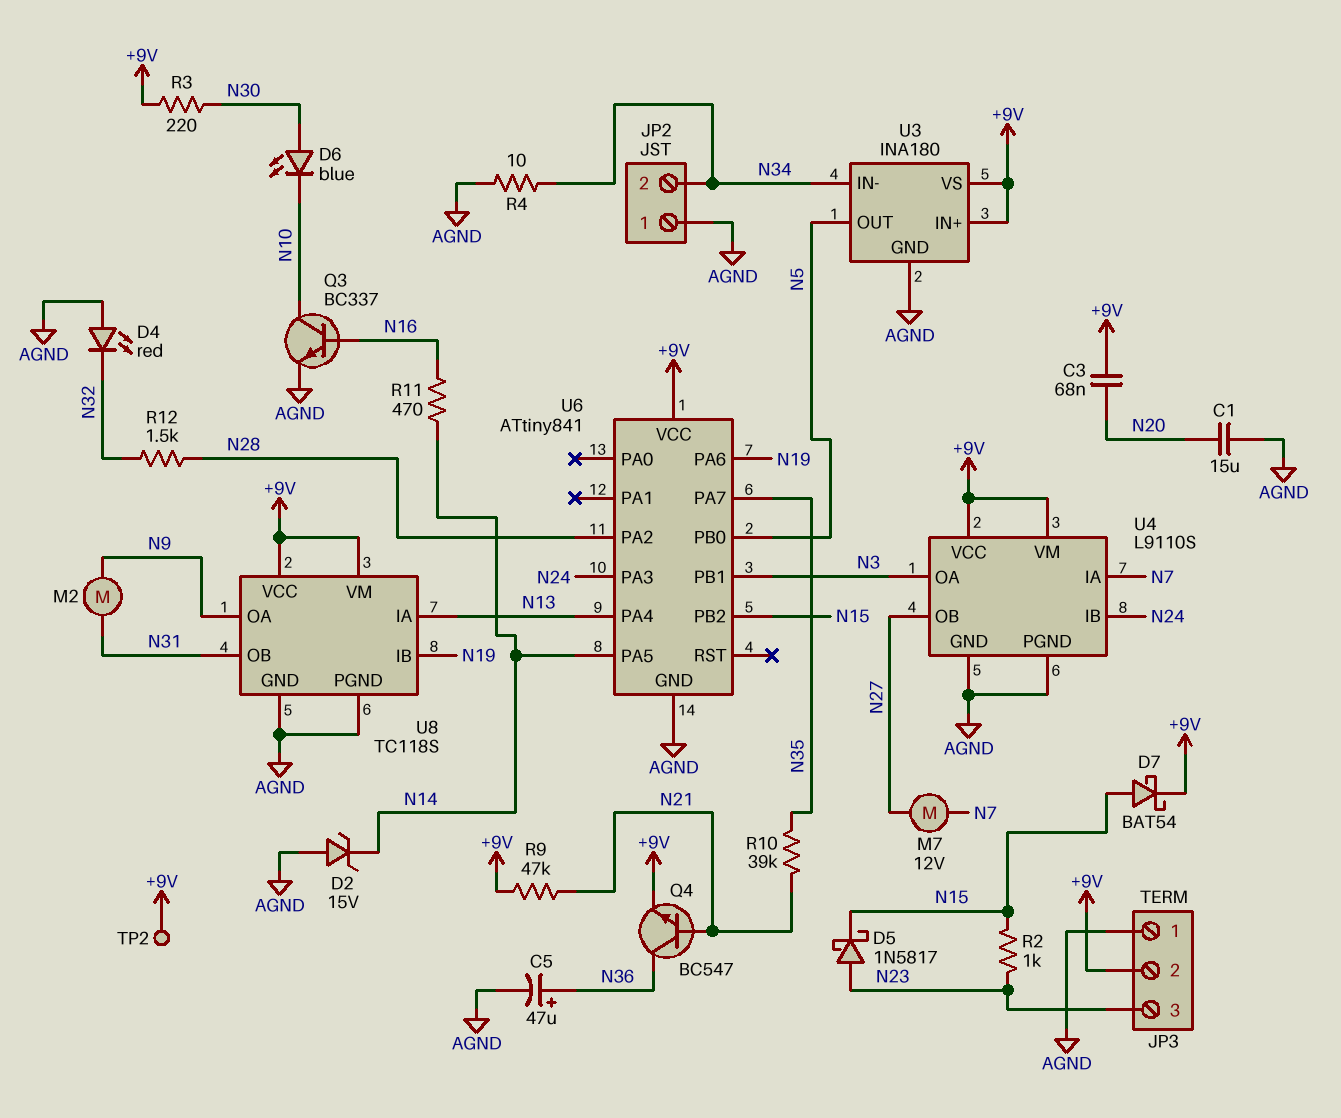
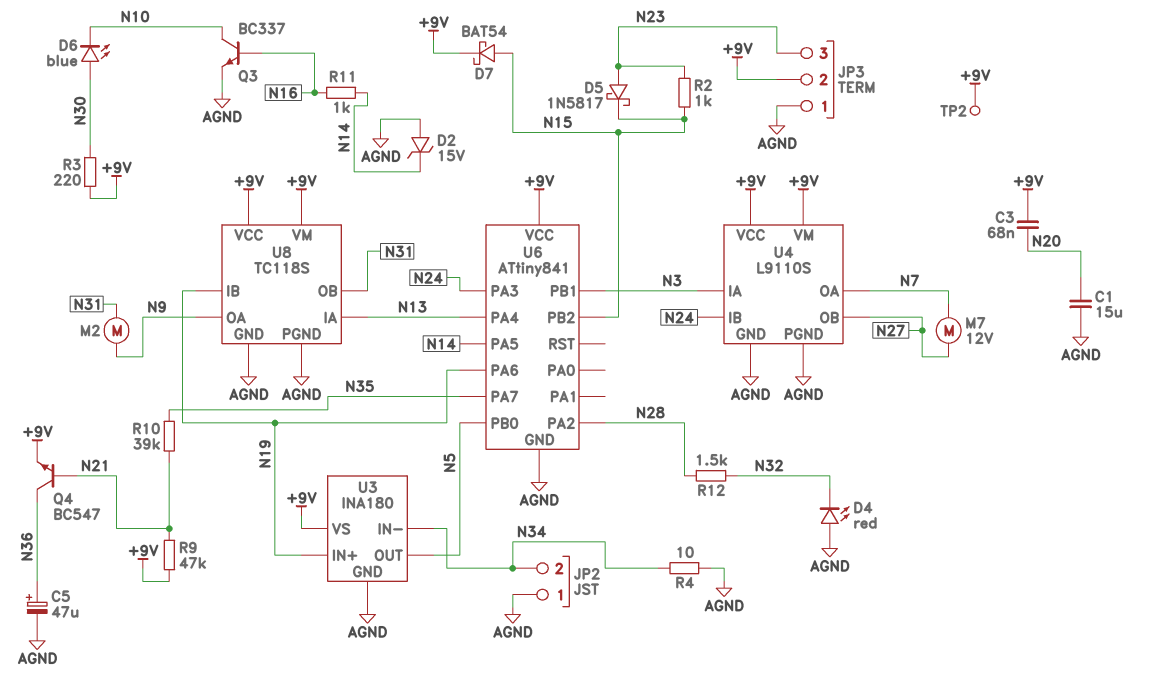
R11: 470 (N14, N16) -> 1k (N14, N16)
U3 pin IN+: +9V -> N19
U4 pin IA: N7 -> N3
U4 pin OA: N3 -> N7

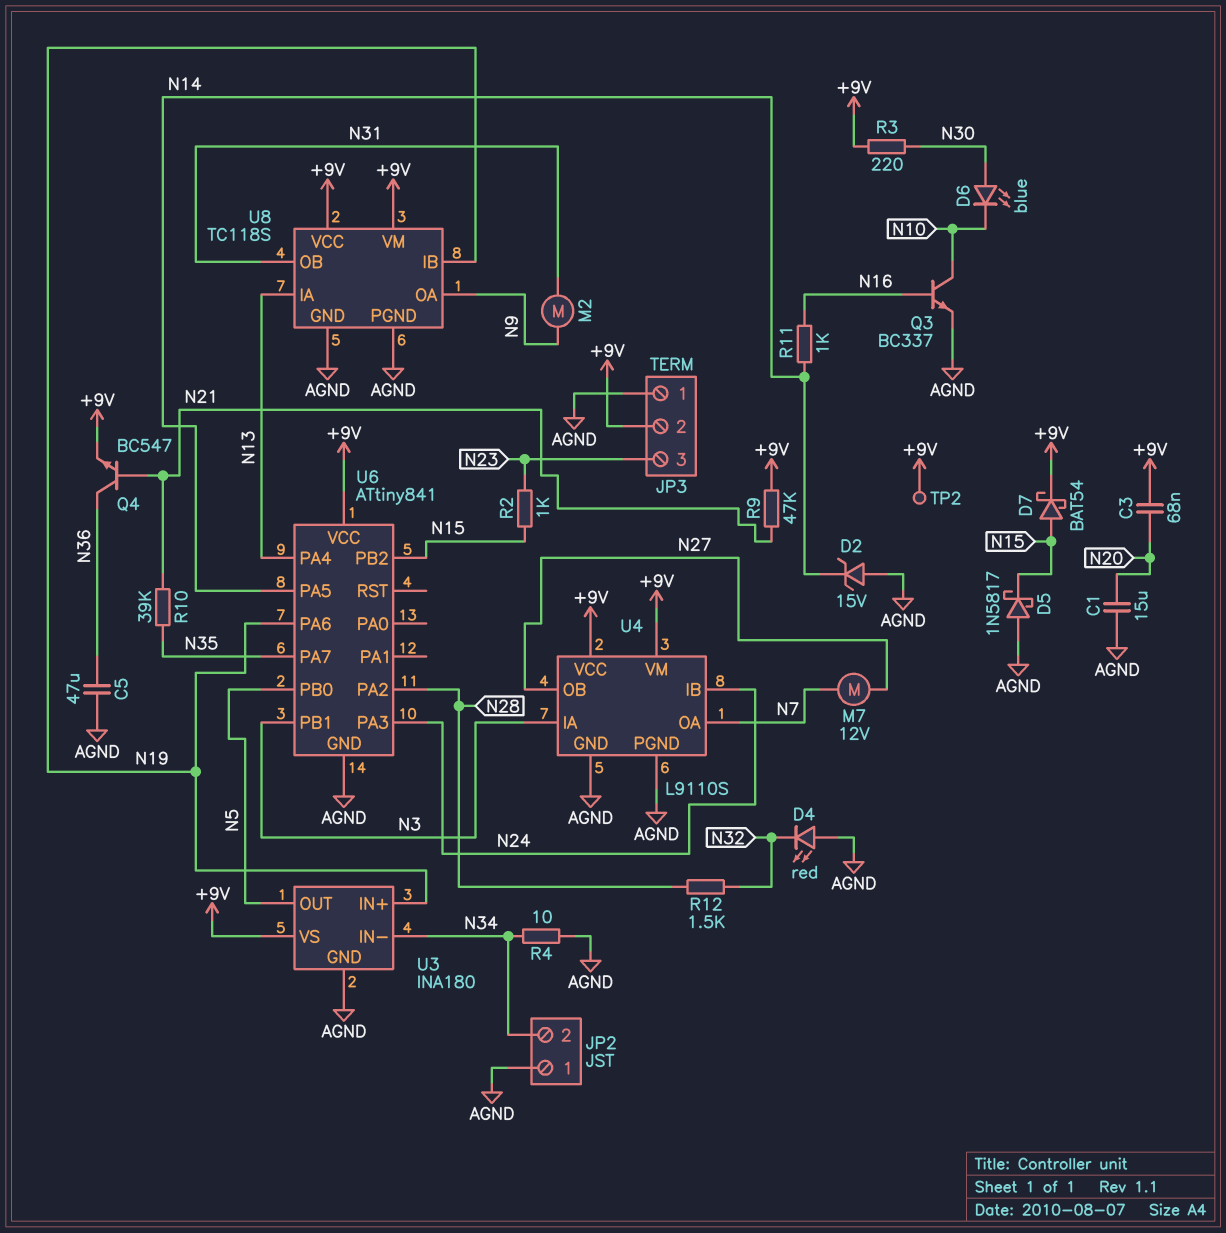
C5: 47uF (plus N36, minus AGND) -> 47uF (AGND, N36)
D5: schottky 1N5817 (A N23, K N15) -> schottky 1N5817 (A AGND, K N15)

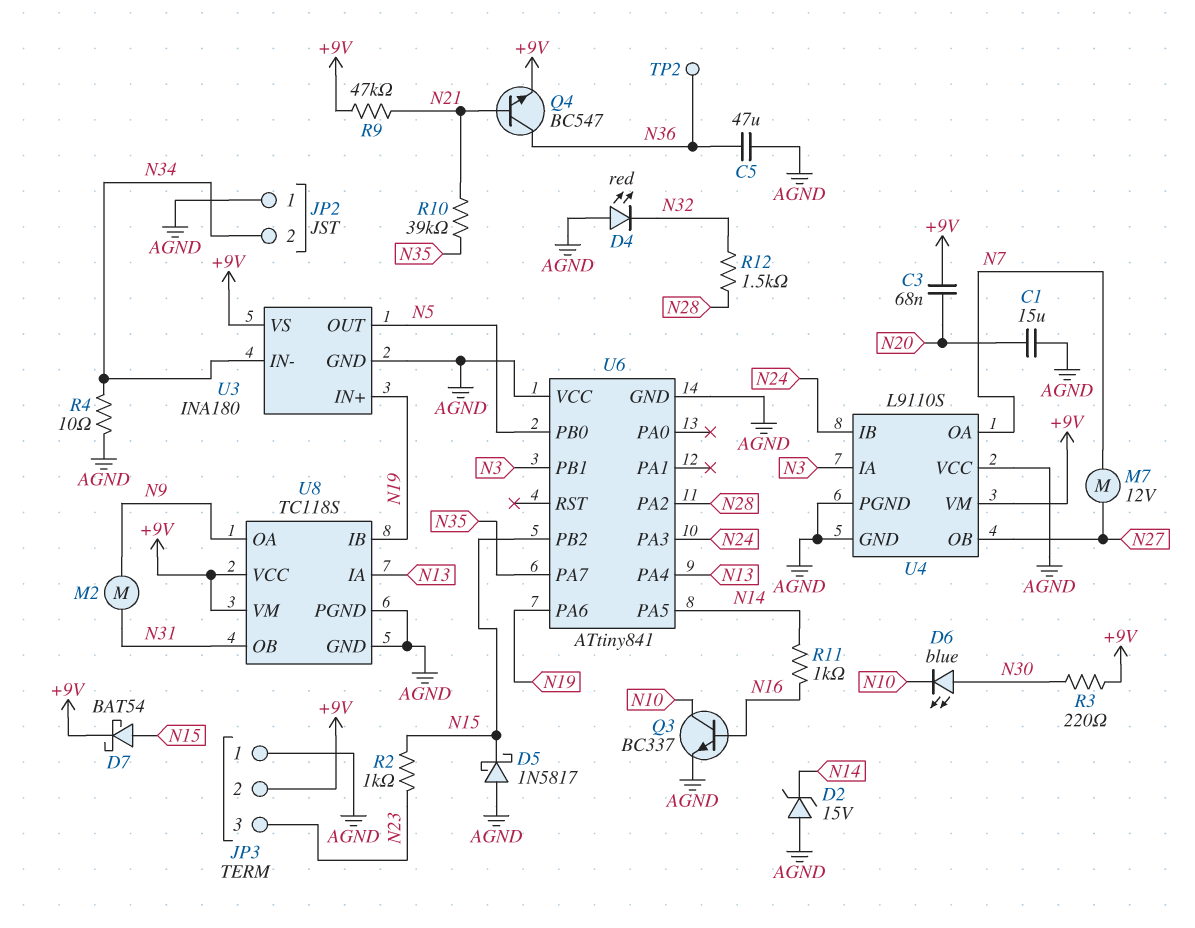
TP2: test point (+9V) -> test point (N36)
U4 pin VCC: +9V -> AGND
U6 pin VCC: +9V -> AGND

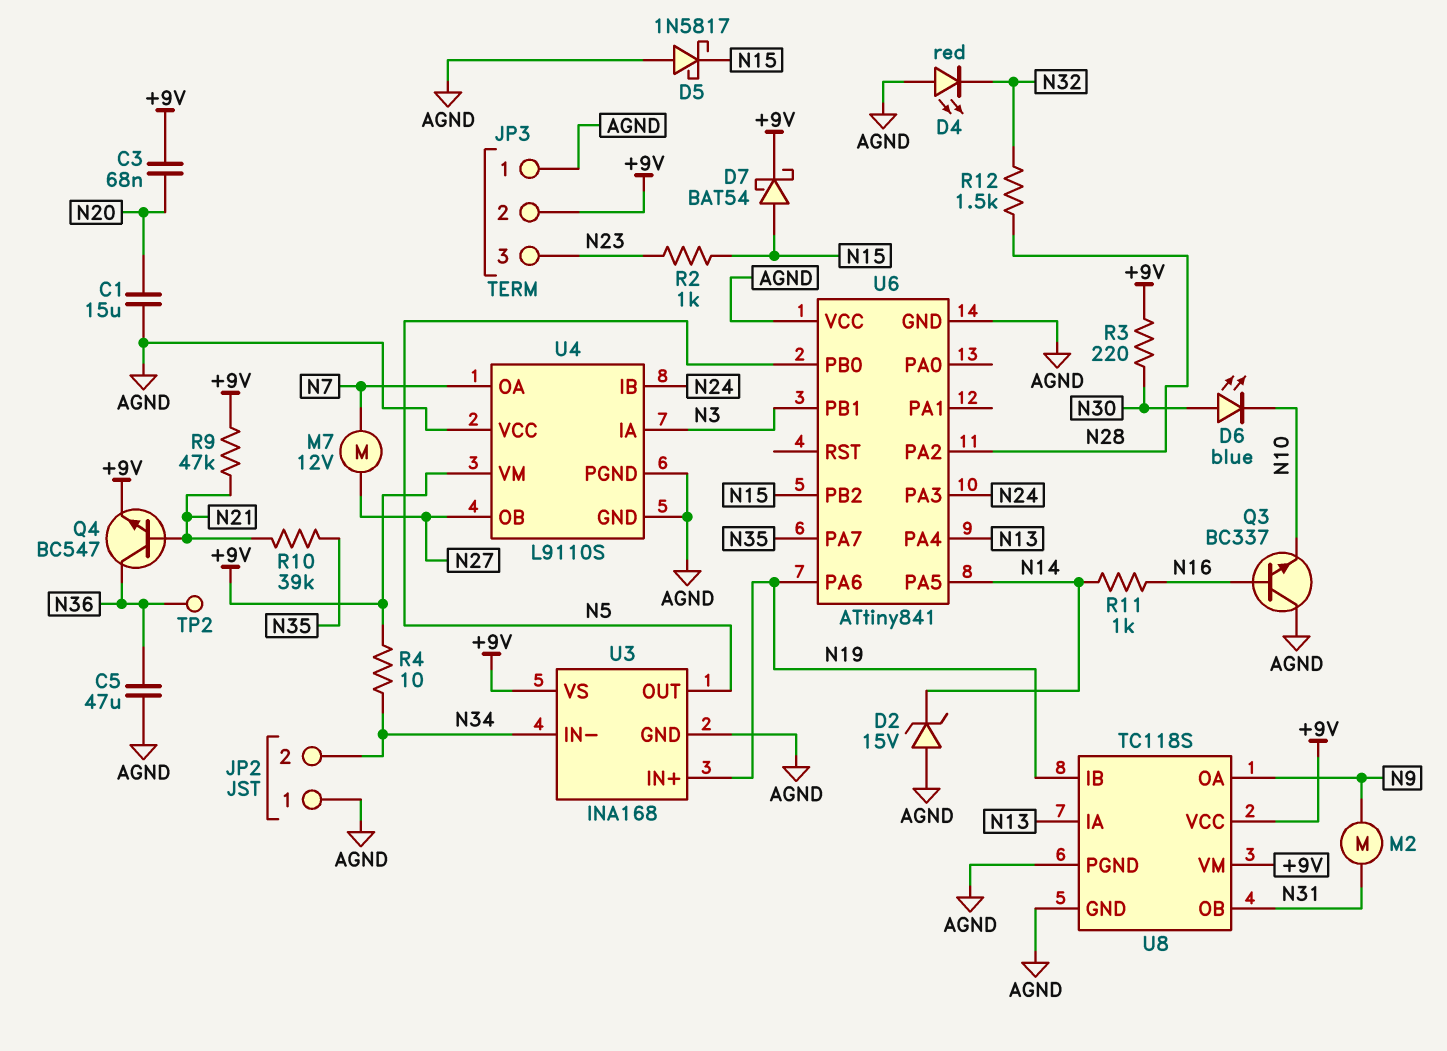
Q3: NPN BC337 (B N16, C N10, E AGND) -> NPN BC337 (B N16, C AGND, E N10)
R4: 10 (AGND, N34) -> 10 (+9V, N34)
U3: INA180 -> INA168

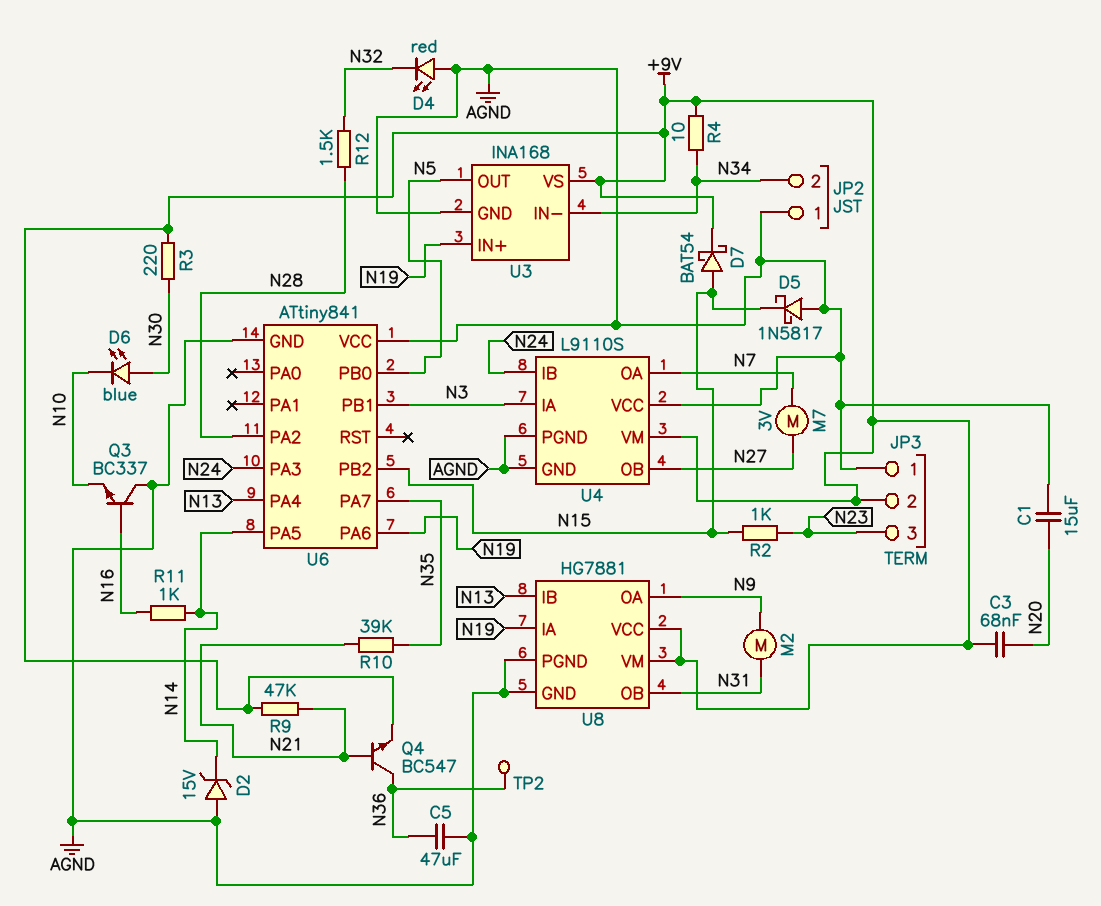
M7: motor 12V (N7, N27) -> motor 3V (N7, N27)
U8: TC118S -> HG7881
U8 pin IA: N13 -> N19
U8 pin IB: N19 -> N13

